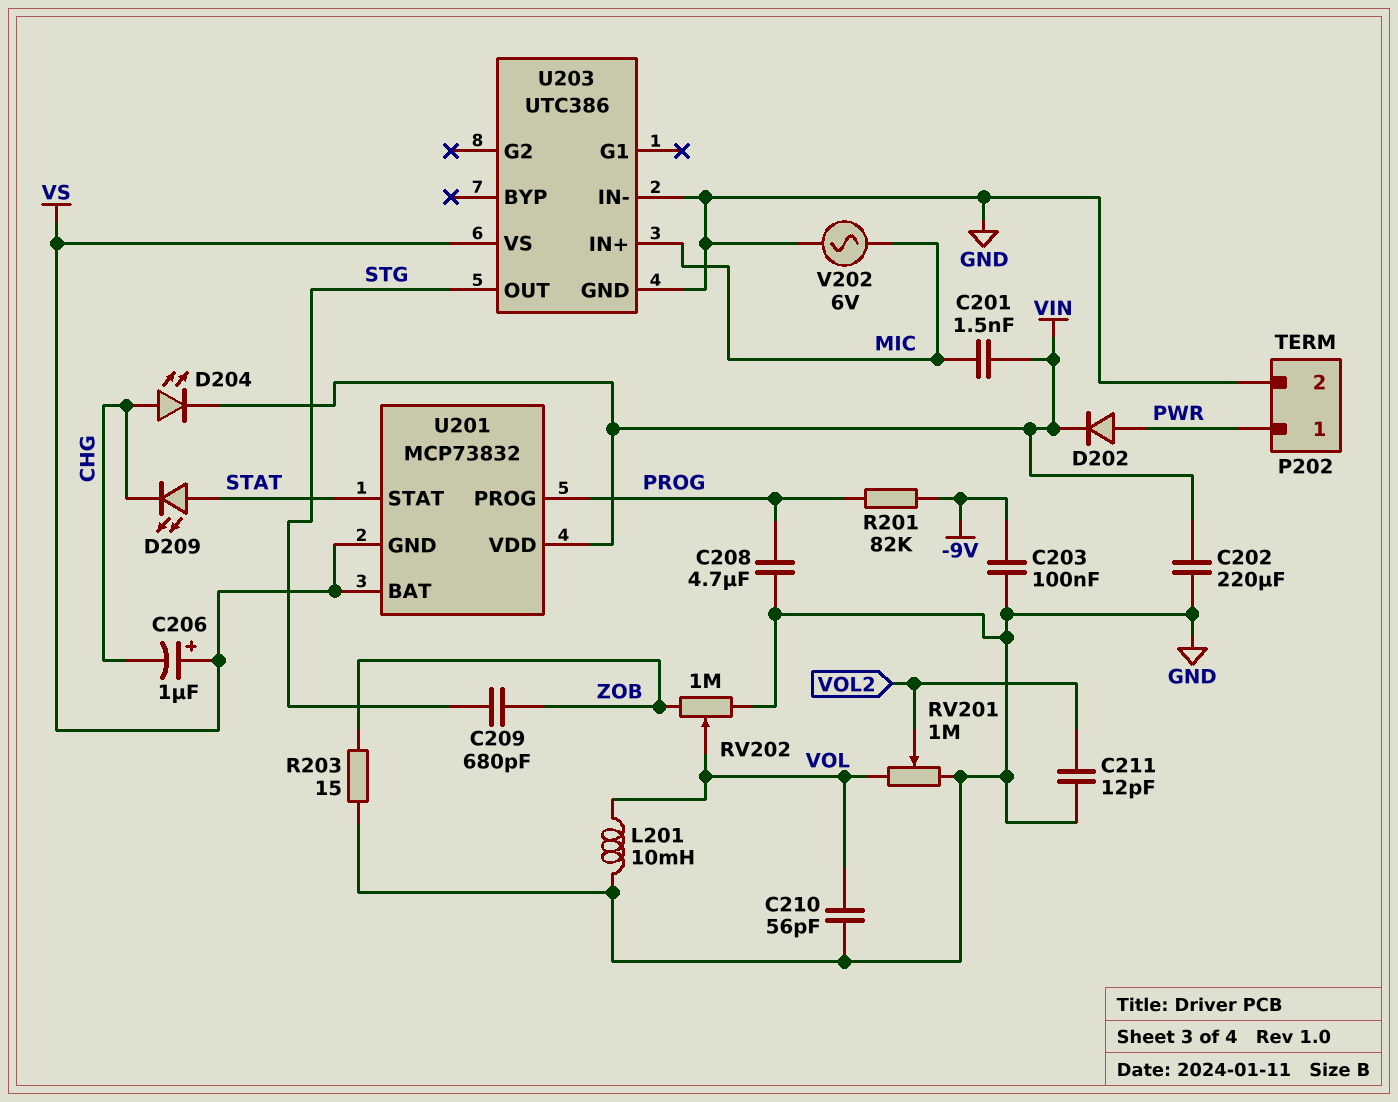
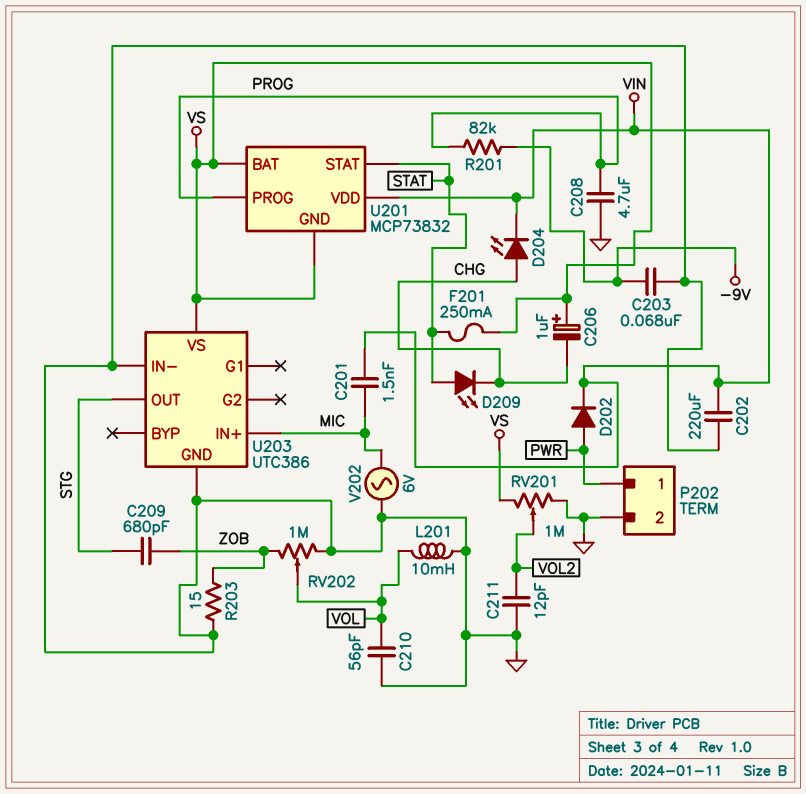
C203: 100nF (-9V, GND) -> 68nF (-9V, GND)
F201: none -> 250mA (STAT, VS)
RV201: 1M (GND, VOL, wiper VOL2) -> 1M (GND, VS, wiper VOL2)

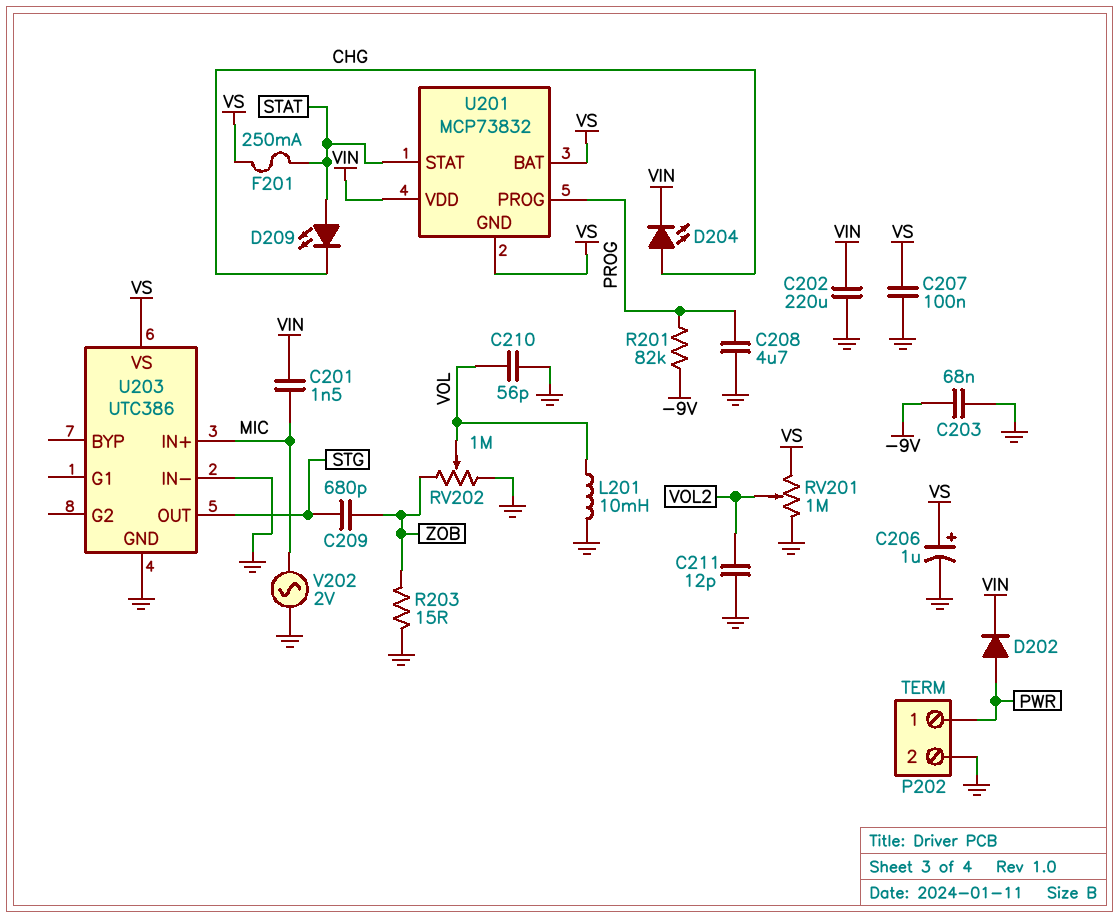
C206: 1uF (plus VS, minus CHG) -> 1uF (plus VS, minus GND)
C207: none -> 100nF (GND, VS)
V202: AC 6V (GND, MIC) -> AC 2V (GND, MIC)

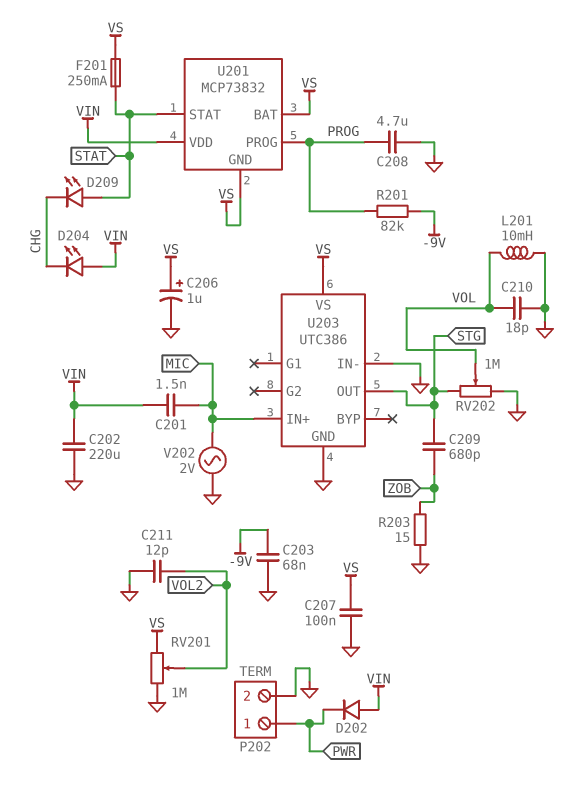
C210: 56pF (GND, VOL) -> 18pF (GND, VOL)
D202: diode (A PWR, K VIN) -> diode (A VIN, K PWR)
D204: LED (A CHG, K VIN) -> LED (A VIN, K CHG)
RV202: 1M (GND, ZOB, wiper VOL) -> 1M (GND, STG, wiper VOL)

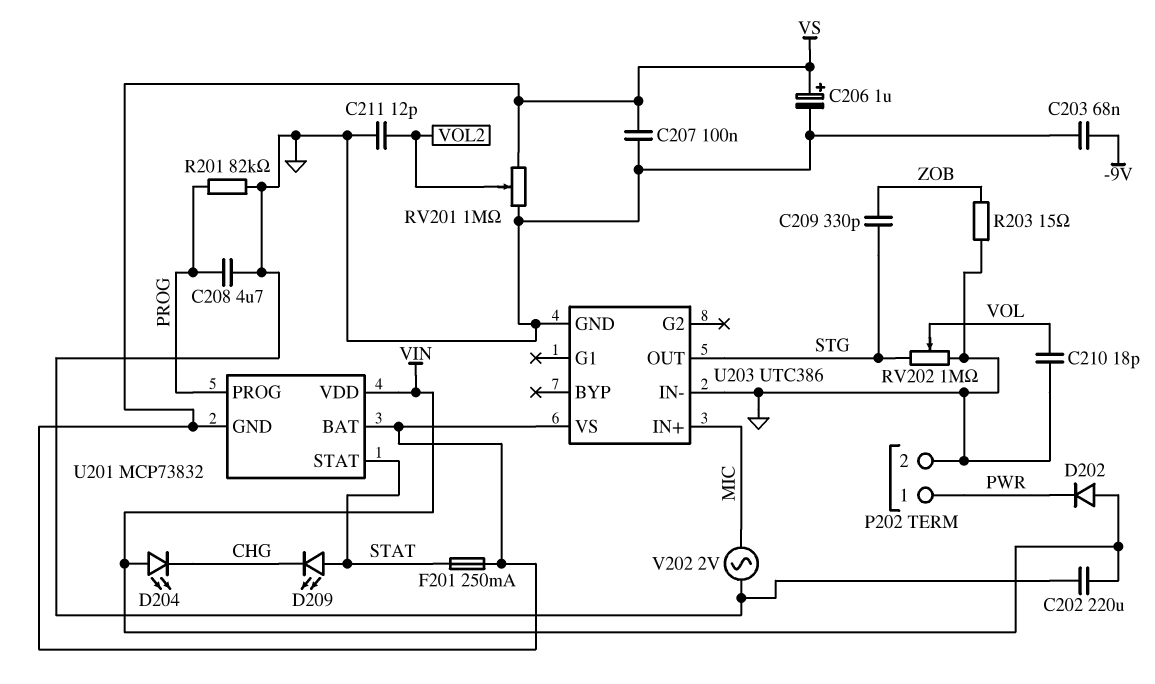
C201: 1.5nF (MIC, VIN) -> none
C209: 680pF (STG, ZOB) -> 330pF (STG, ZOB)
L201: 10mH (GND, VOL) -> none
R201: 82k (-9V, PROG) -> 82k (GND, PROG)

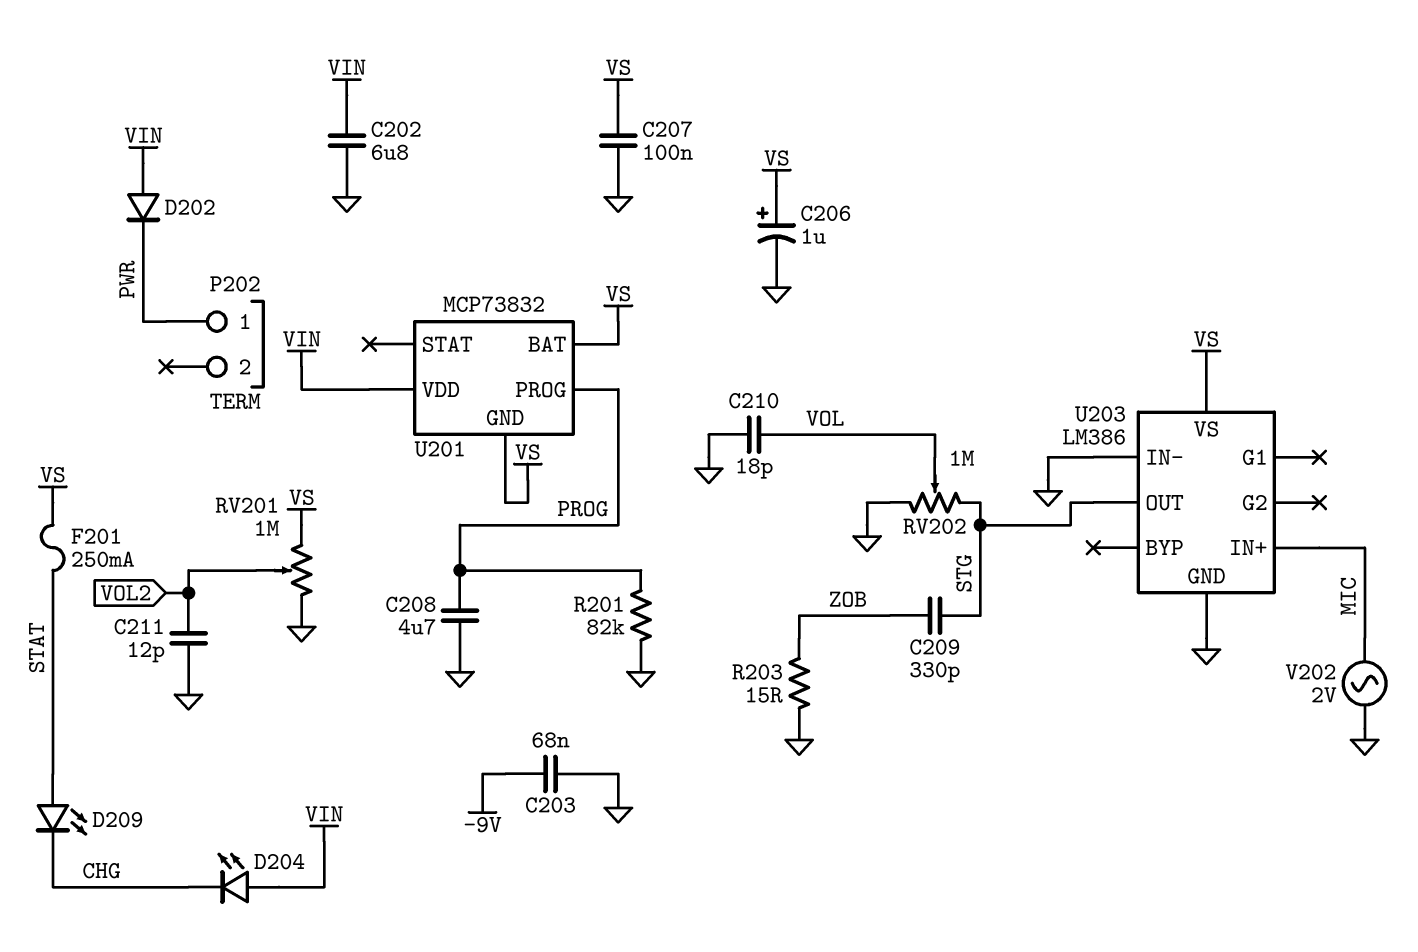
C202: 220uF (GND, VIN) -> 6.8uF (GND, VIN)
P202 pin 2: GND -> none
U201 pin STAT: STAT -> none
U203: UTC386 -> LM386

